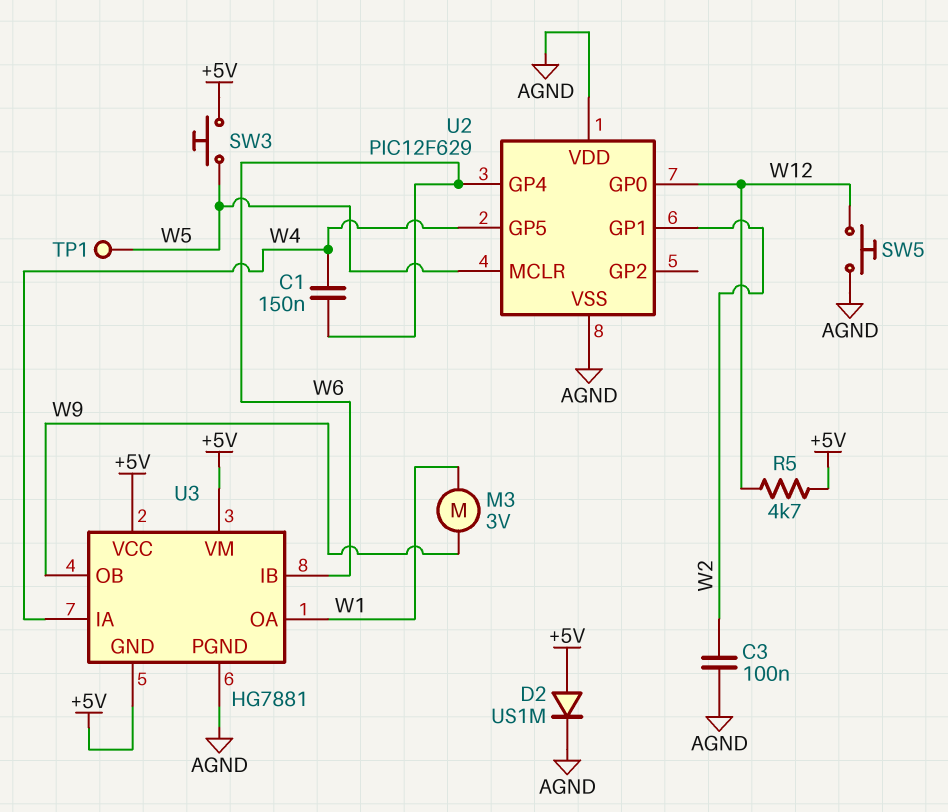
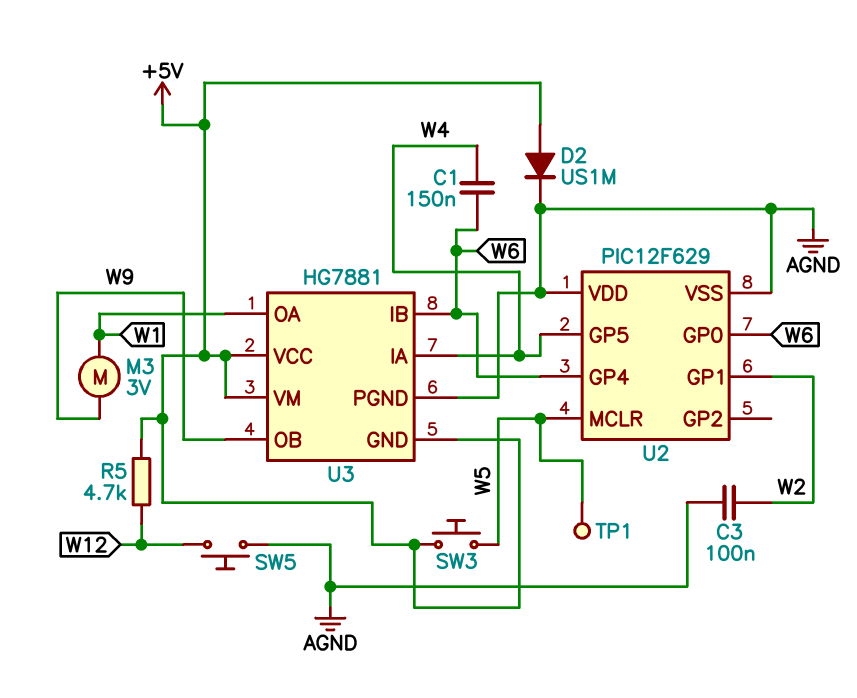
U2 pin GP0: W12 -> W6

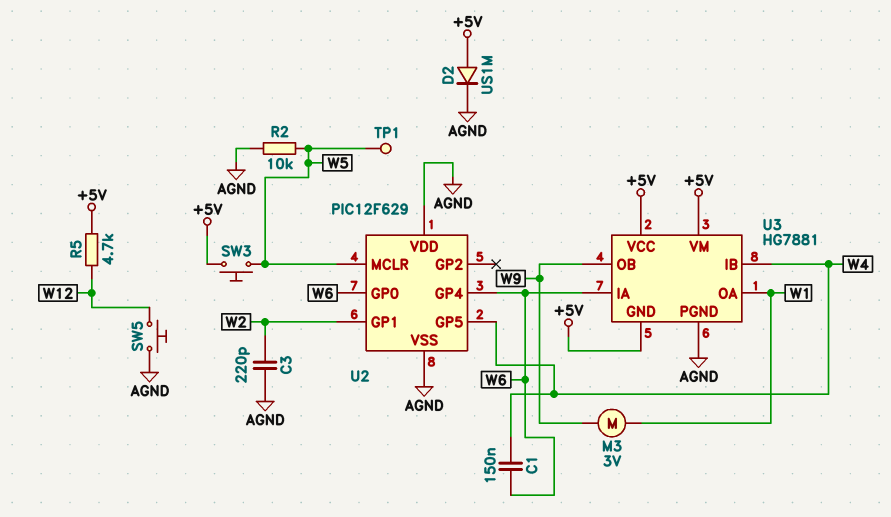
C3: 100nF (AGND, W2) -> 220pF (AGND, W2)
R2: none -> 10k (AGND, W5)
U3 pin IA: W4 -> W6
U3 pin IB: W6 -> W4

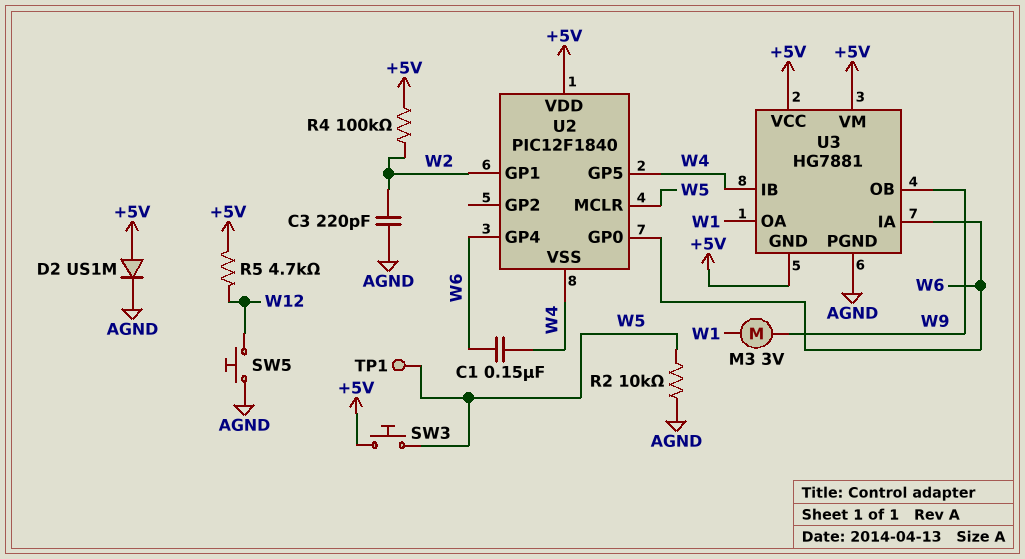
R4: none -> 100k (+5V, W2)
U2: PIC12F629 -> PIC12F1840
U2 pin VDD: AGND -> +5V
U2 pin VSS: AGND -> W4

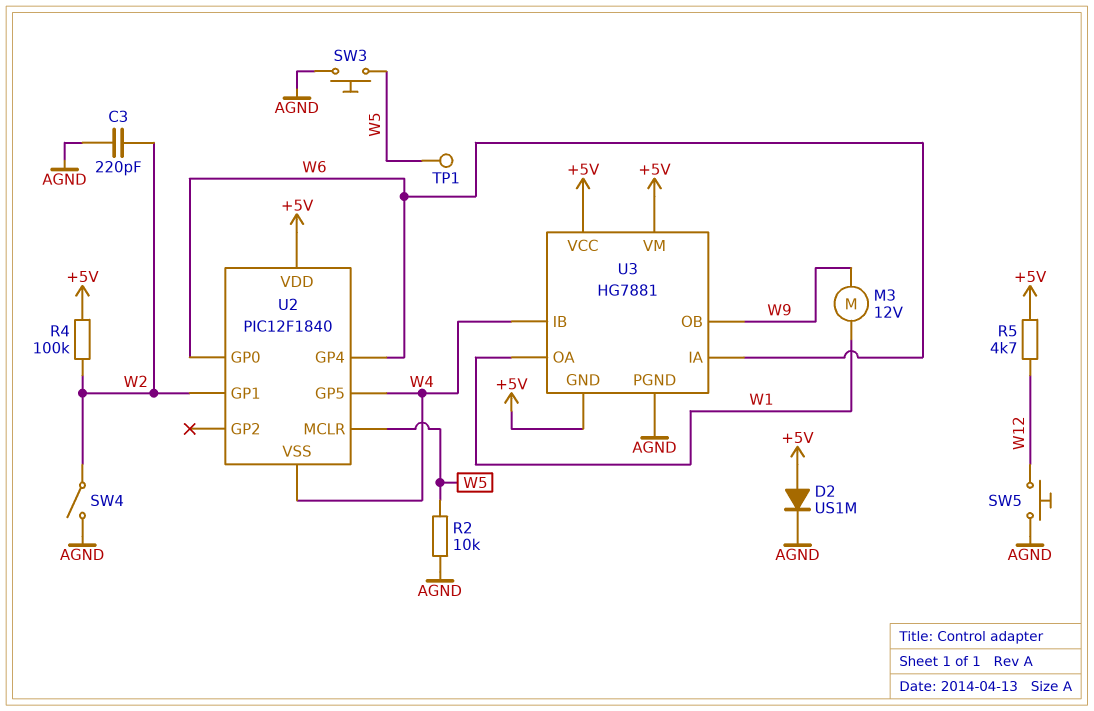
C1: 150nF (W4, W6) -> none
M3: motor 3V (W1, W9) -> motor 12V (W1, W9)
SW3: button (+5V, W5) -> button (AGND, W5)
SW4: none -> switch (AGND, W2)

